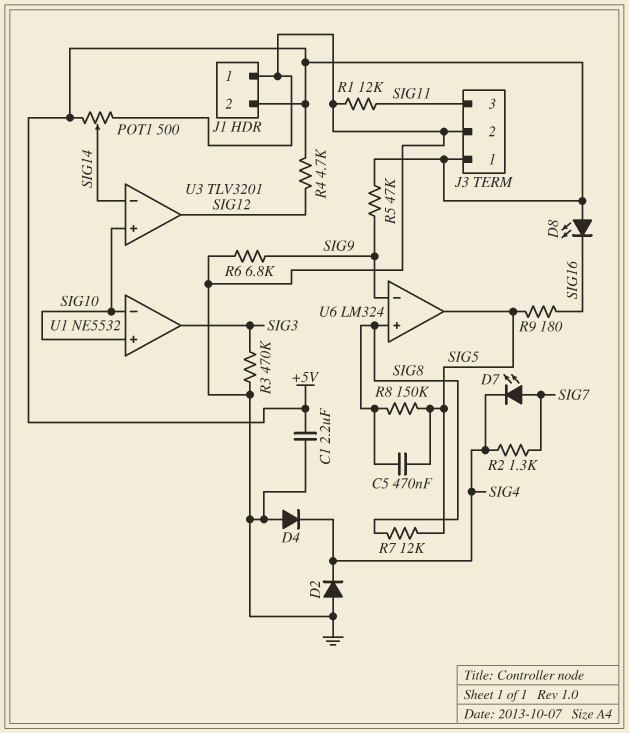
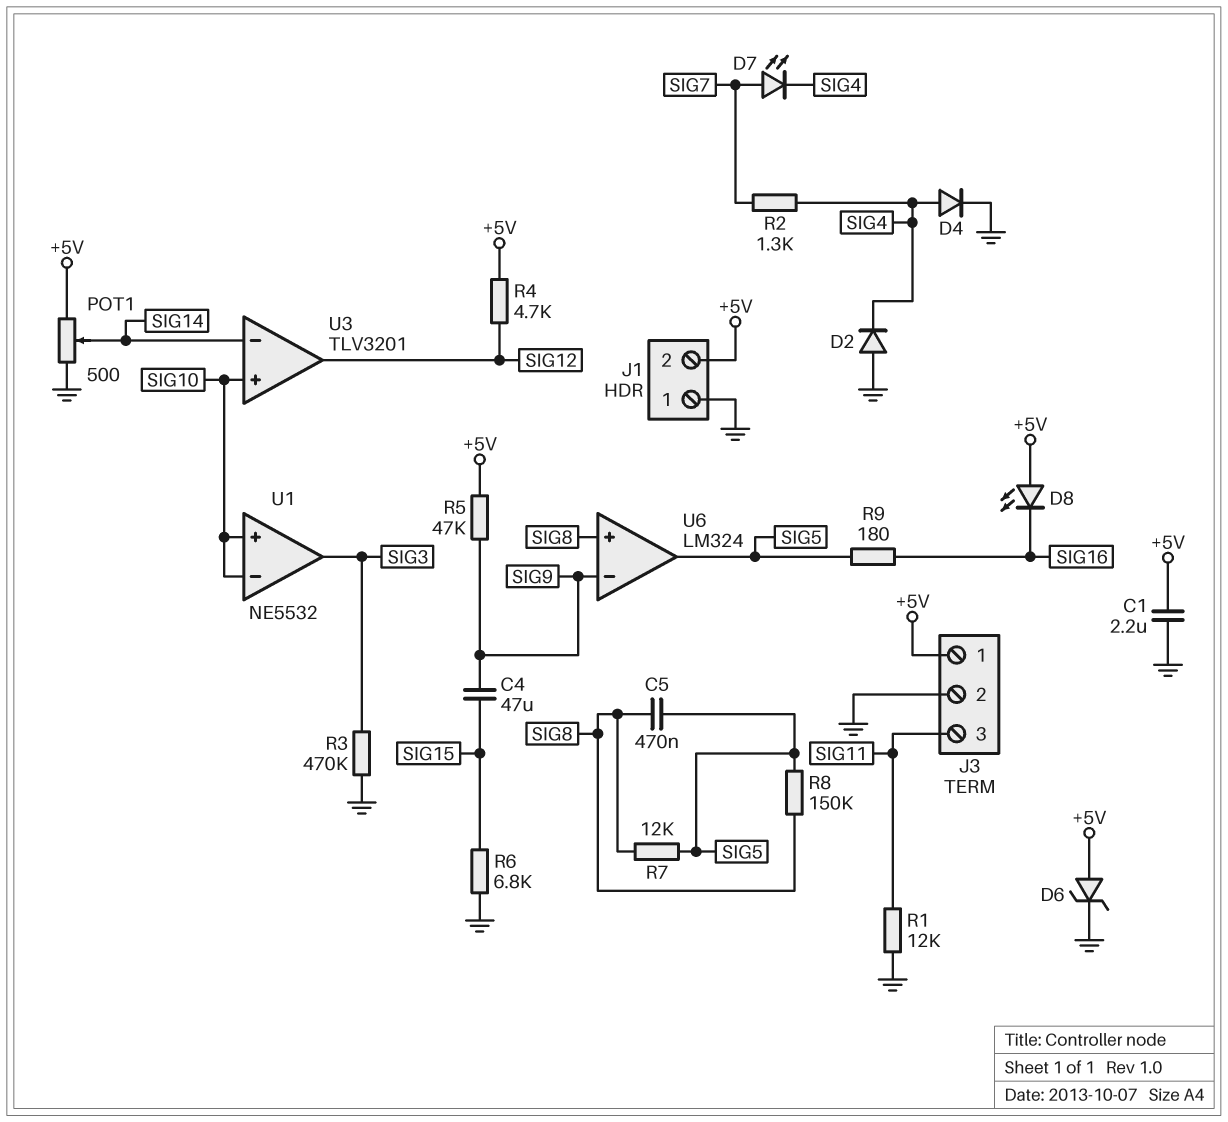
C4: none -> 47uF (SIG9, SIG15)
D4: diode (A GND, K SIG4) -> diode (A SIG4, K GND)
D6: none -> zener (A +5V, K GND)
R6: 6.8k (GND, SIG9) -> 6.8k (GND, SIG15)

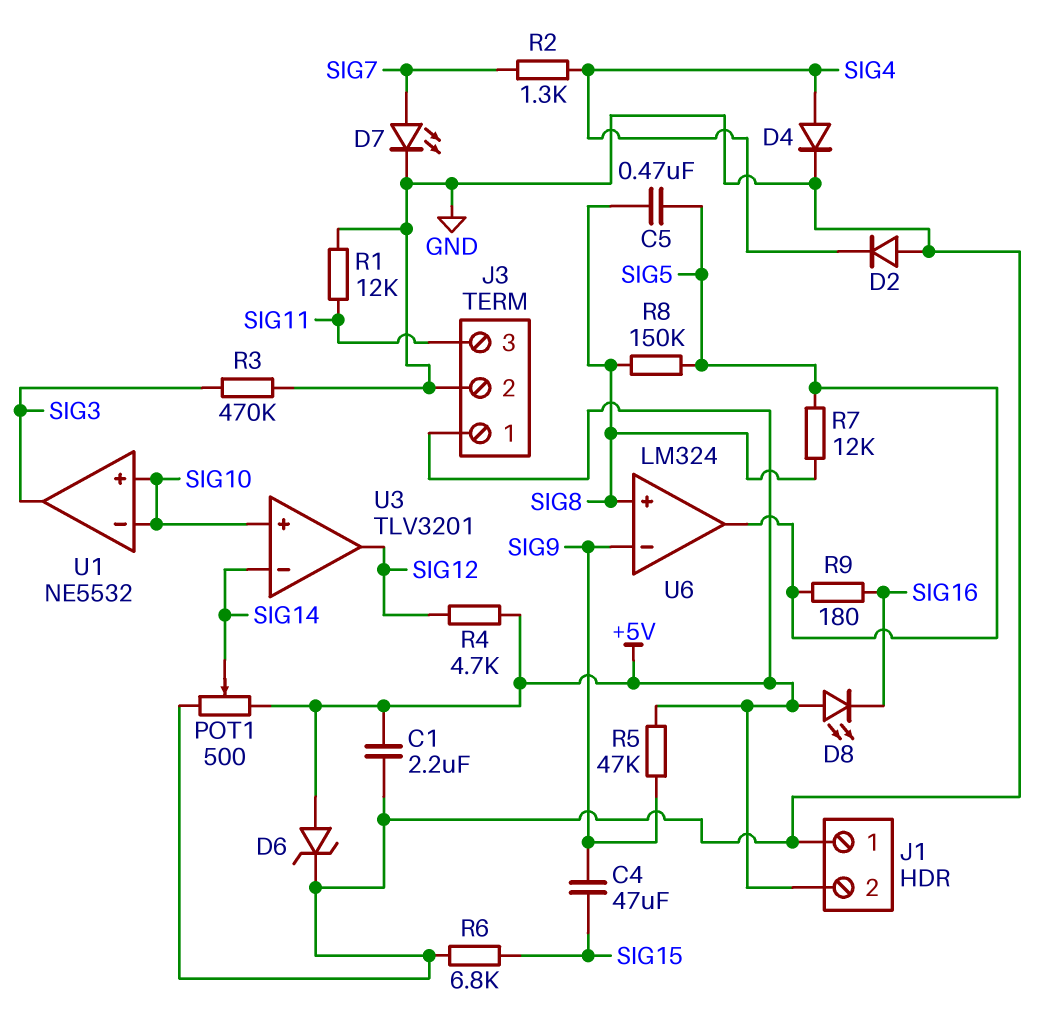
D7: LED (A SIG7, K SIG4) -> LED (A SIG7, K GND)

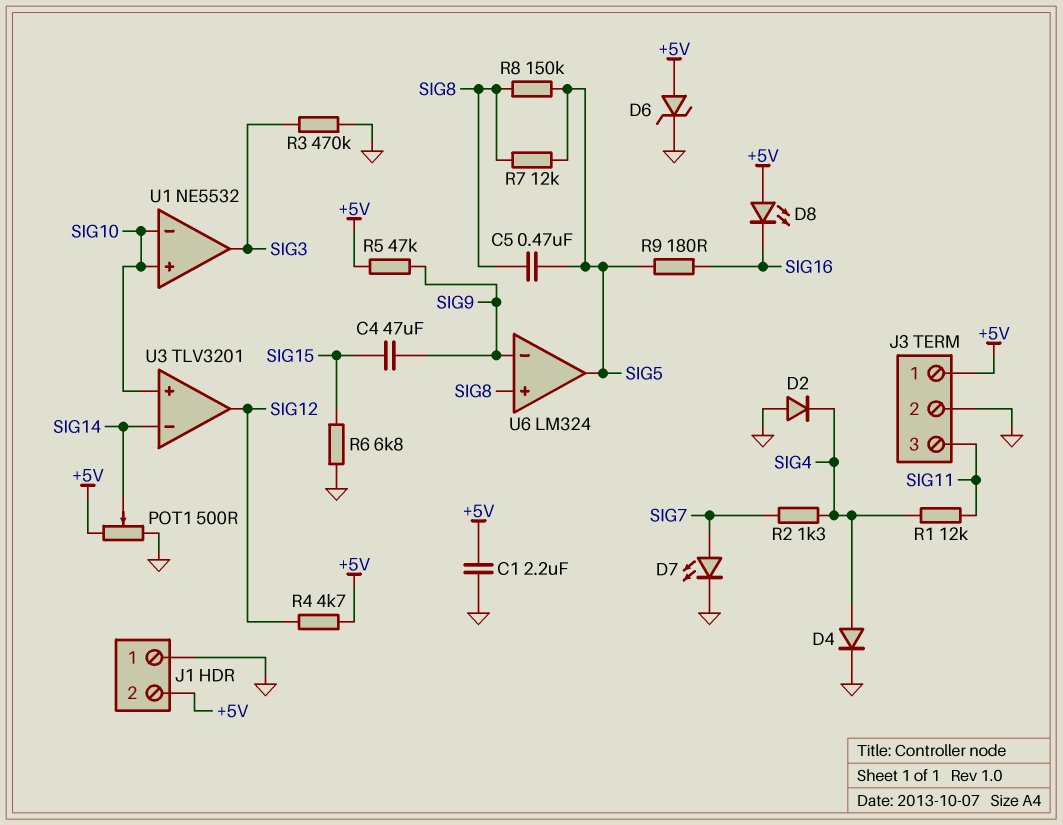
R1: 12k (GND, SIG11) -> 12k (SIG4, SIG11)

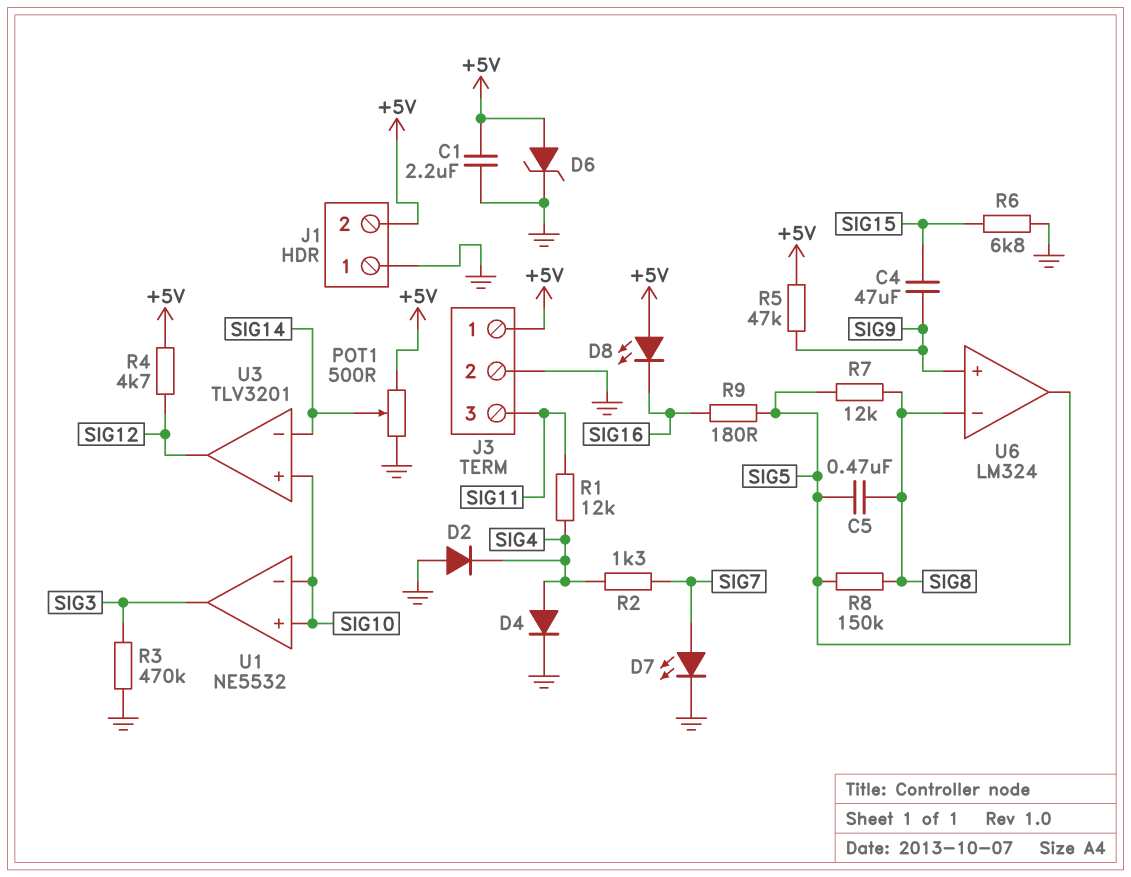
U6 pin in+: SIG8 -> SIG9
U6 pin in-: SIG9 -> SIG8

